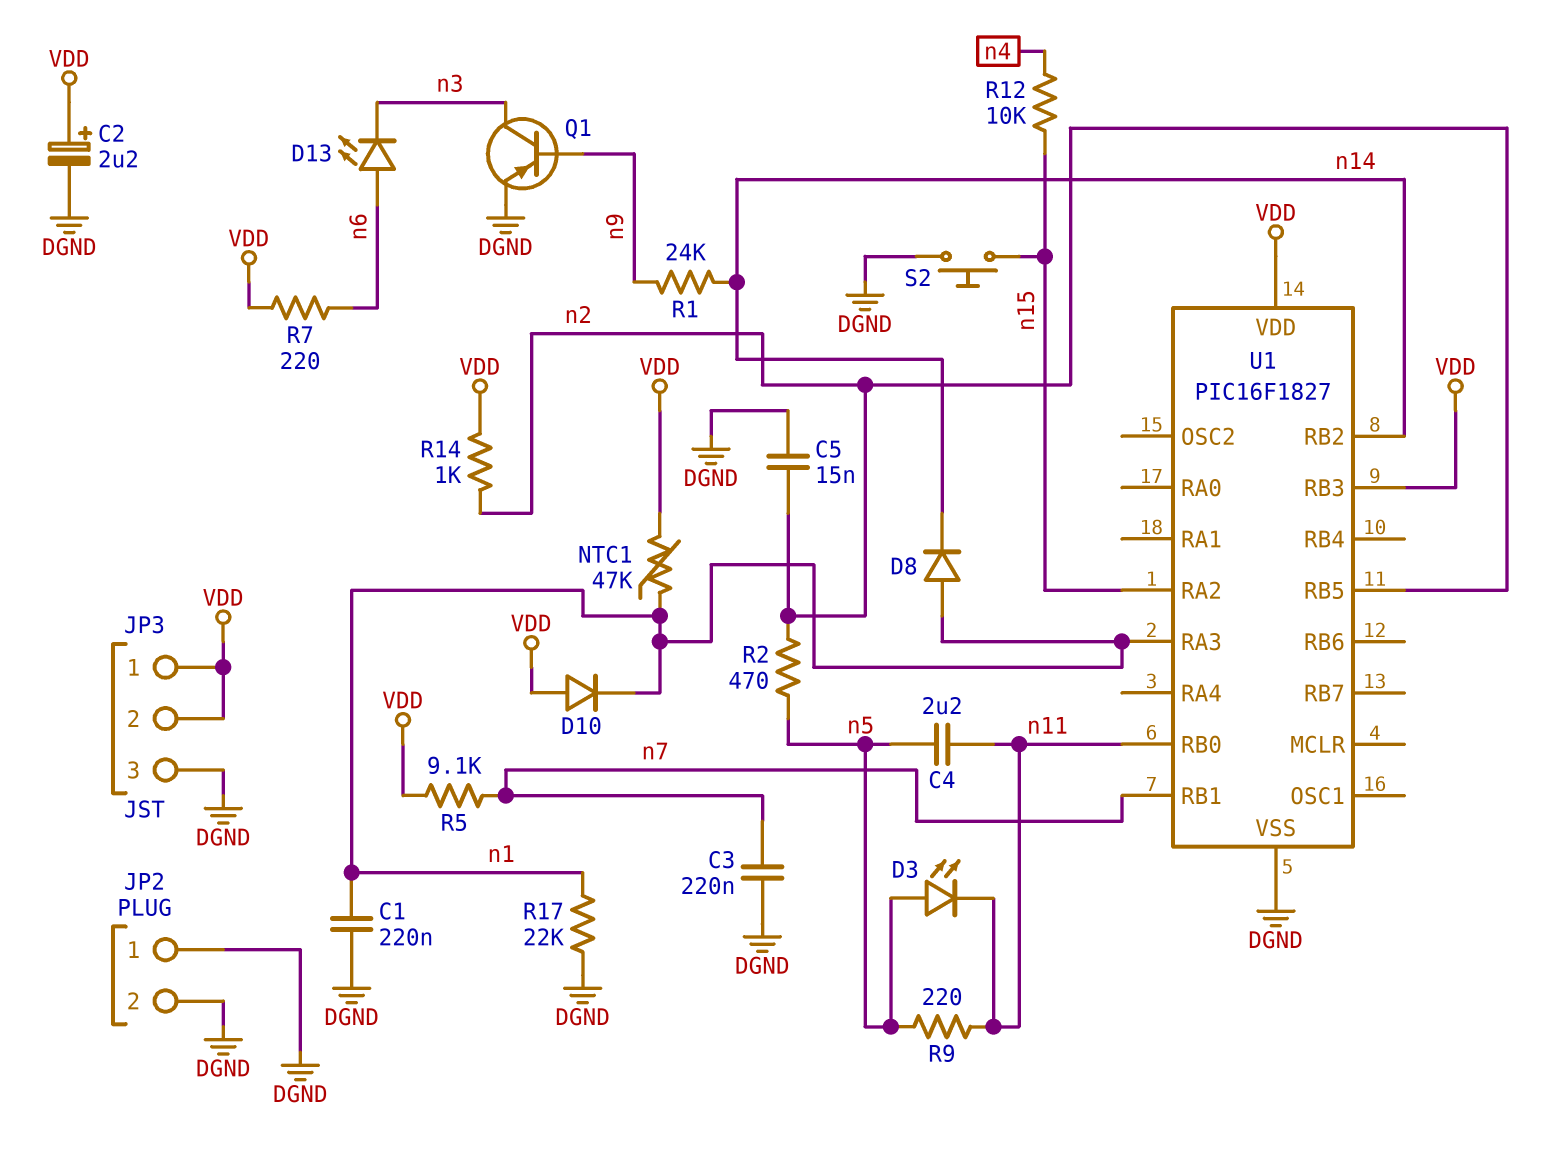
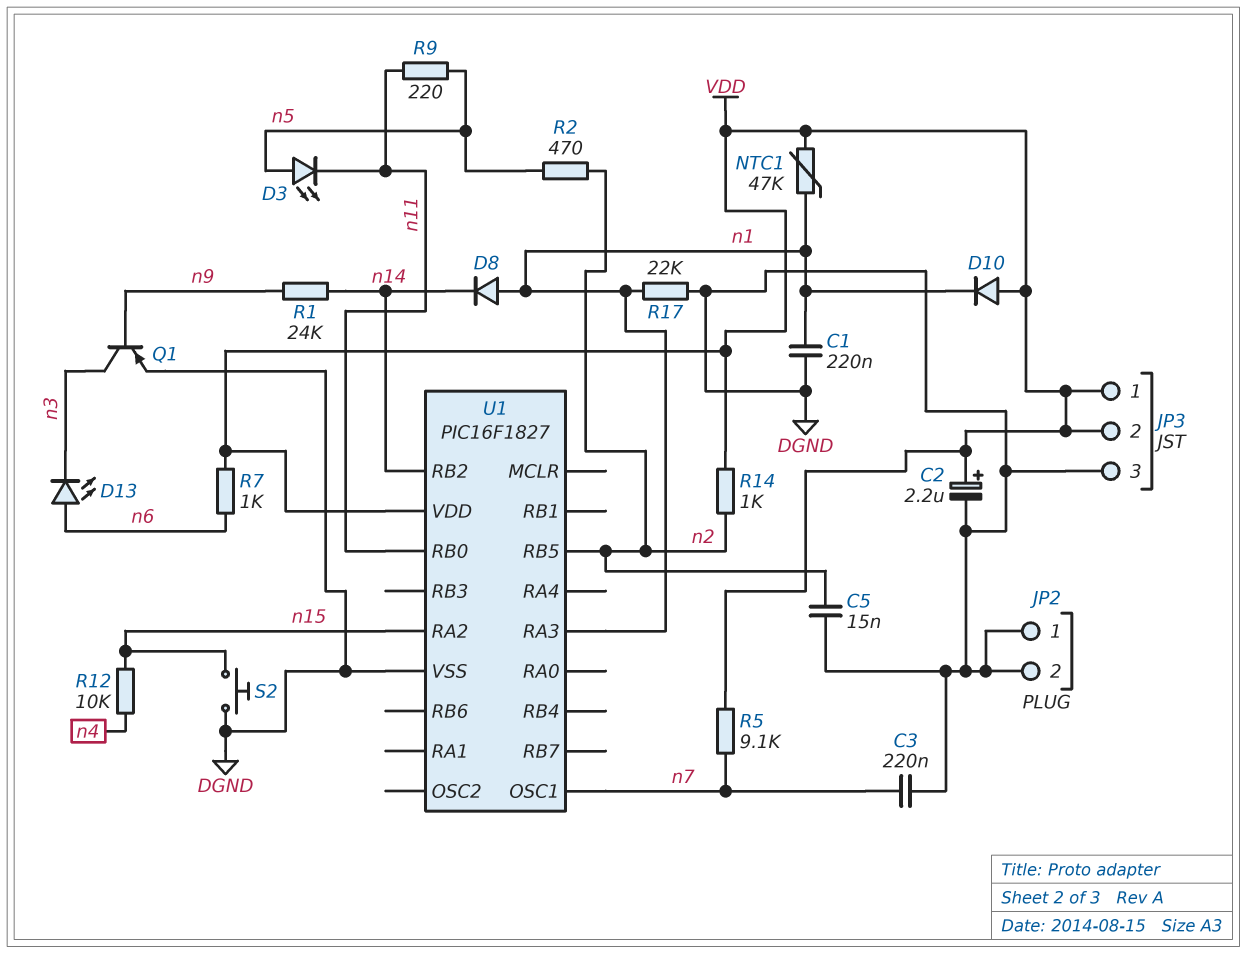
C4: 2.2uF (n5, n11) -> none
R7: 220 (VDD, n6) -> 1k (VDD, n6)
U1 pin OSC1: none -> n7
U1 pin RB1: n7 -> none
U1 pin RB3: VDD -> none

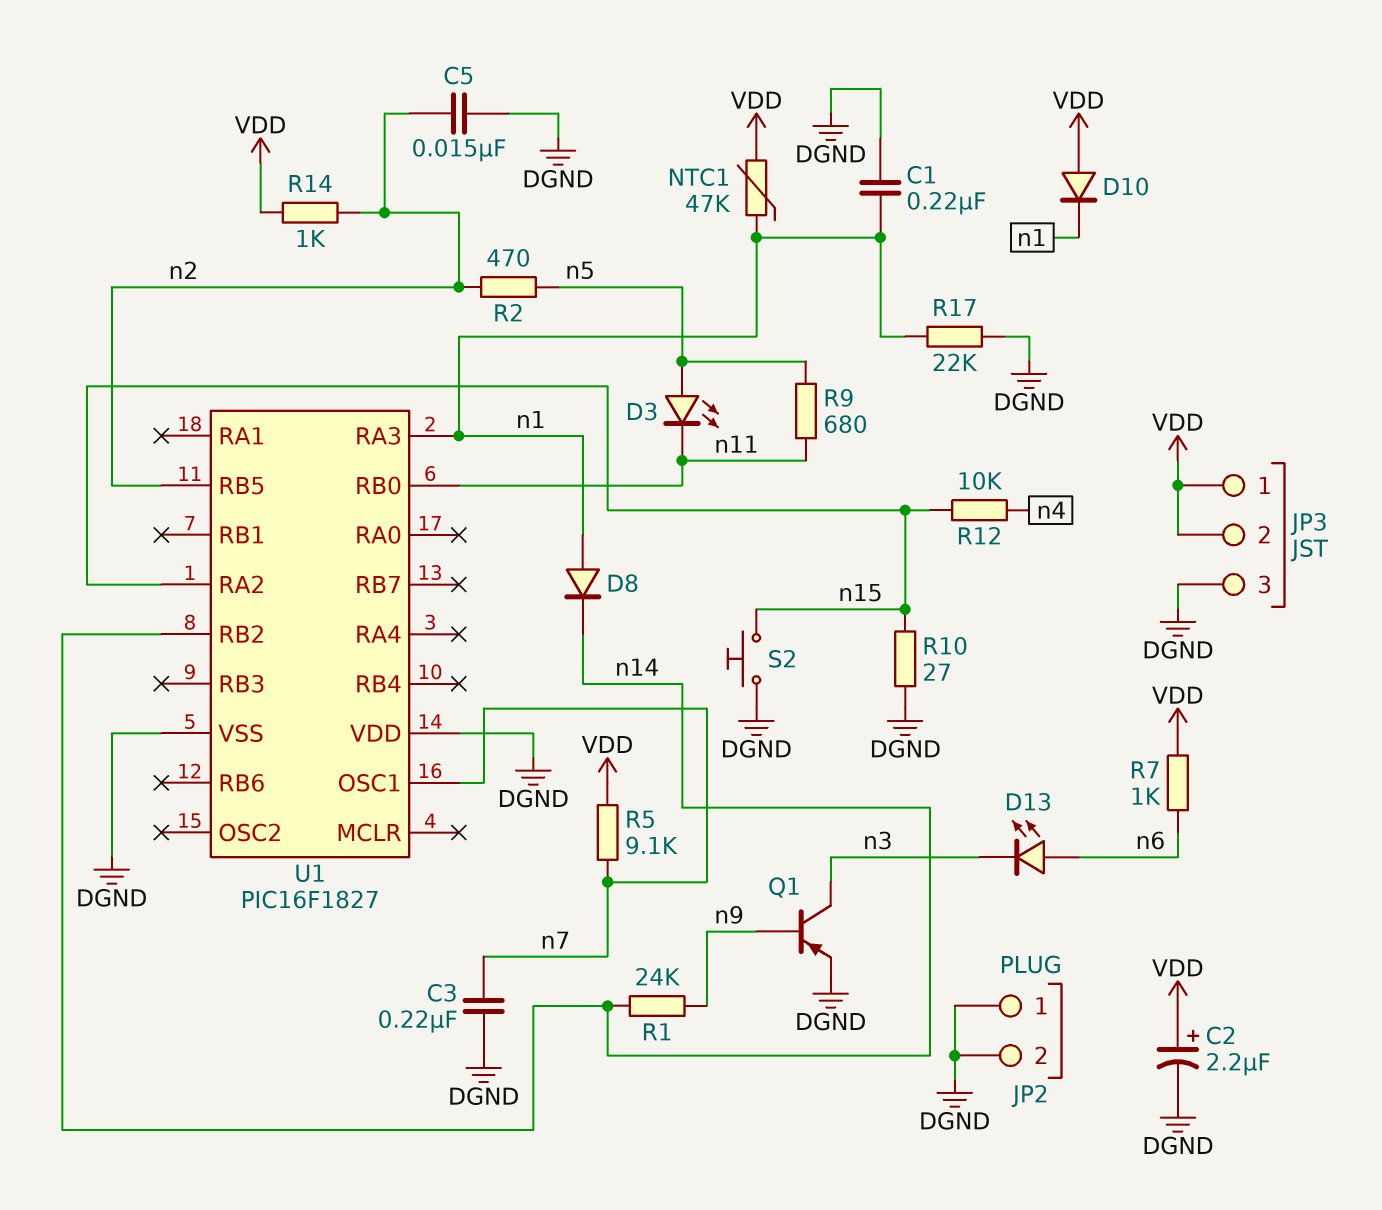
R9: 220 (n5, n11) -> 680 (n5, n11)
R10: none -> 27 (DGND, n15)
U1 pin VDD: VDD -> DGND

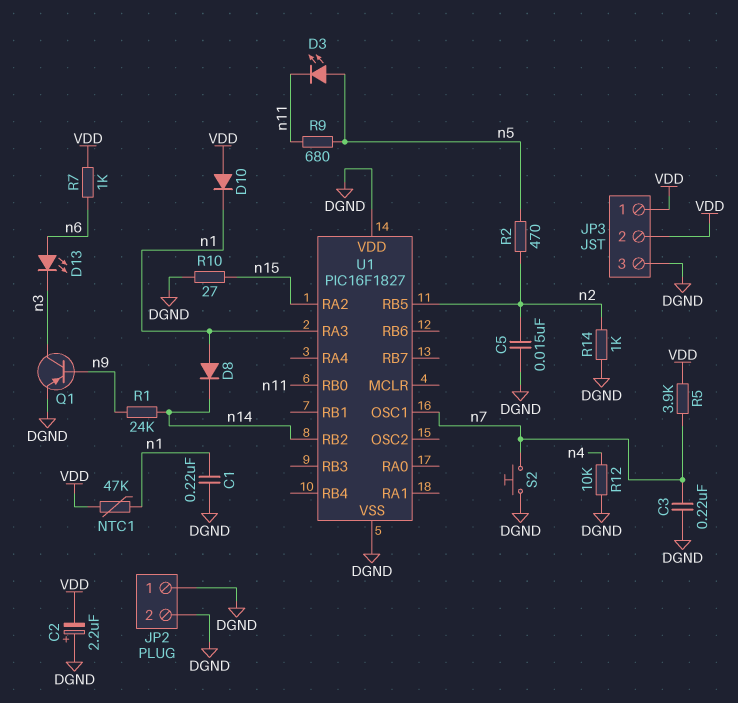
C2: 2.2uF (plus VDD, minus DGND) -> 2.2uF (plus DGND, minus VDD)
R5: 9.1k (VDD, n7) -> 3.9k (VDD, n7)
R12: 10k (n4, n15) -> 10k (DGND, n4)
R14: 1k (VDD, n2) -> 1k (DGND, n2)
R17: 22k (DGND, n1) -> none
S2: button (DGND, n15) -> button (DGND, n7)

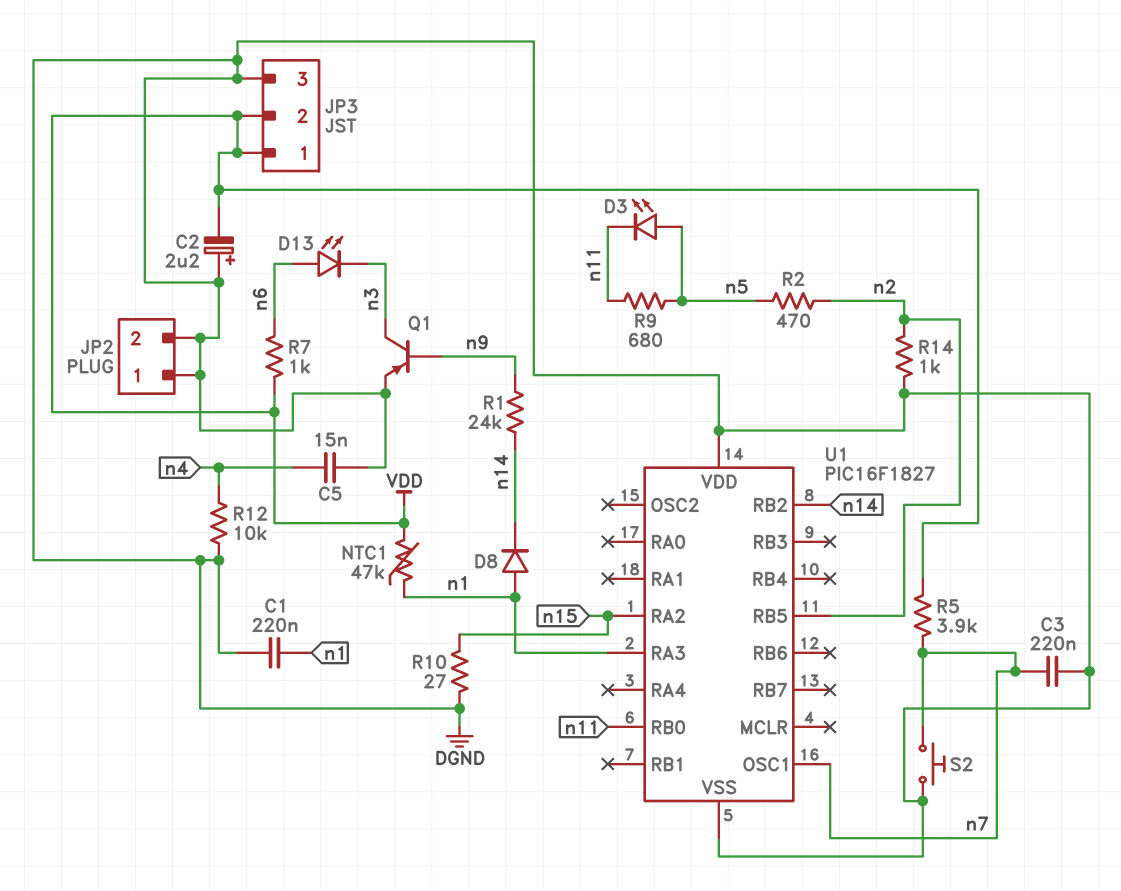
C5: 15nF (DGND, n2) -> 15nF (DGND, n4)
D10: diode (A VDD, K n1) -> none

